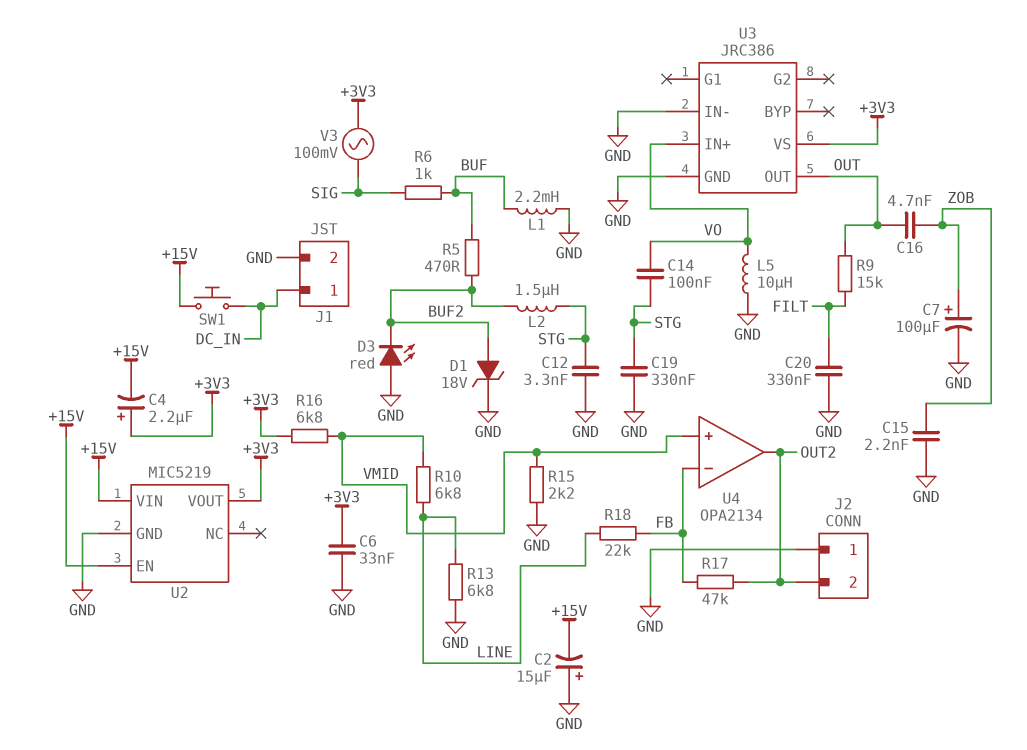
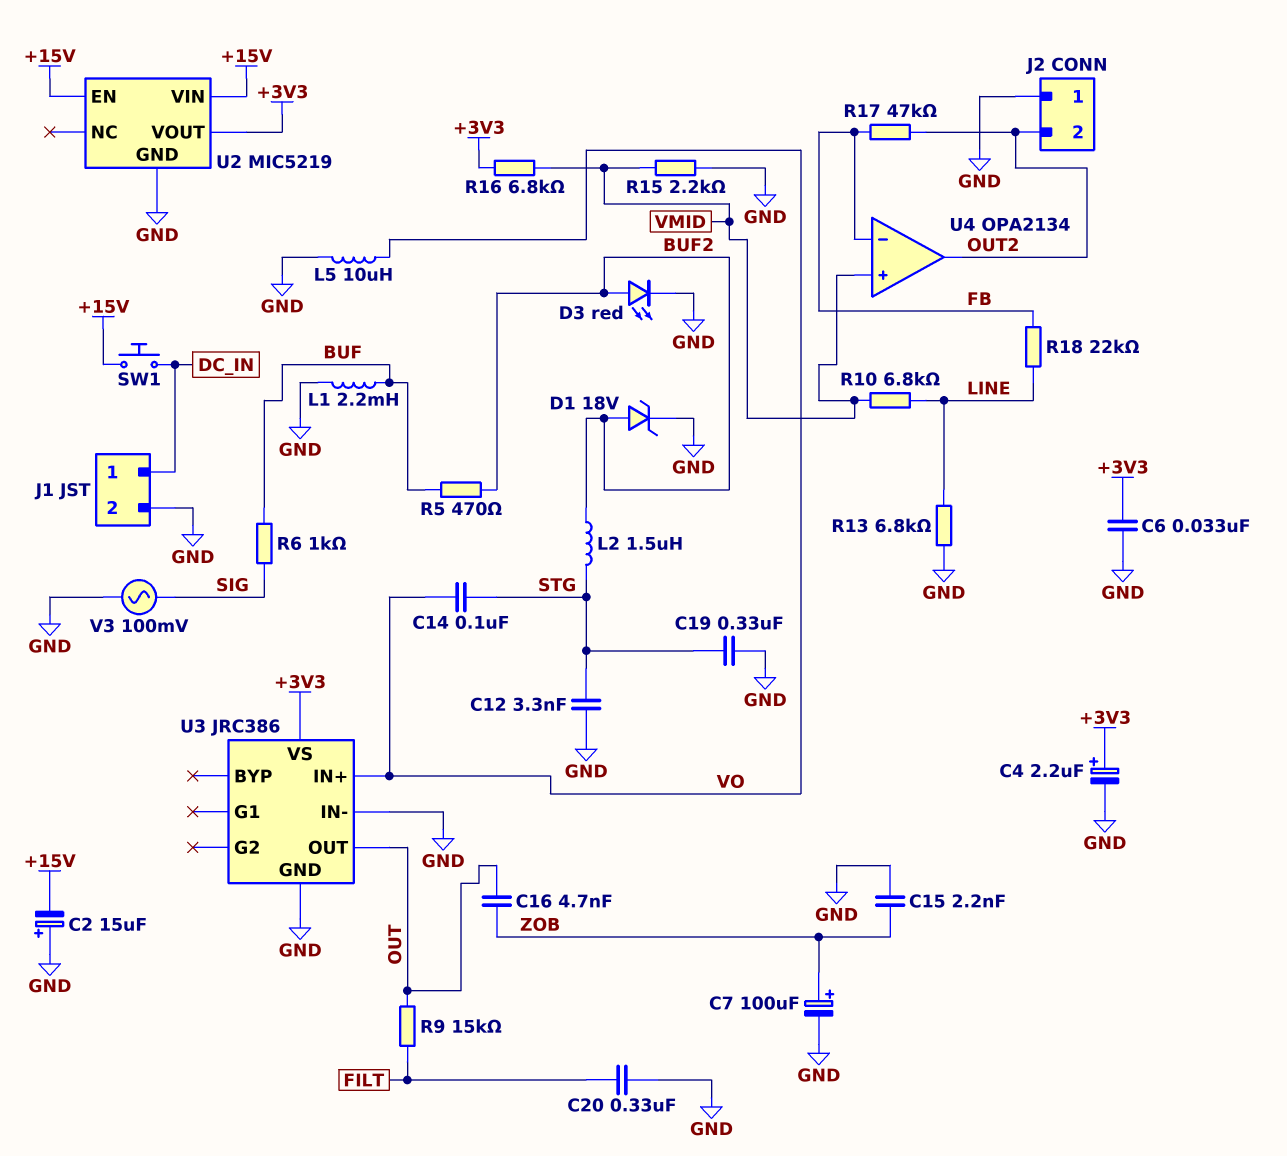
C4: 2.2uF (plus +3V3, minus +15V) -> 2.2uF (plus +3V3, minus GND)
D3: LED red (A GND, K BUF2) -> LED red (A BUF2, K GND)
V3: AC 100mV (+3V3, SIG) -> AC 100mV (GND, SIG)

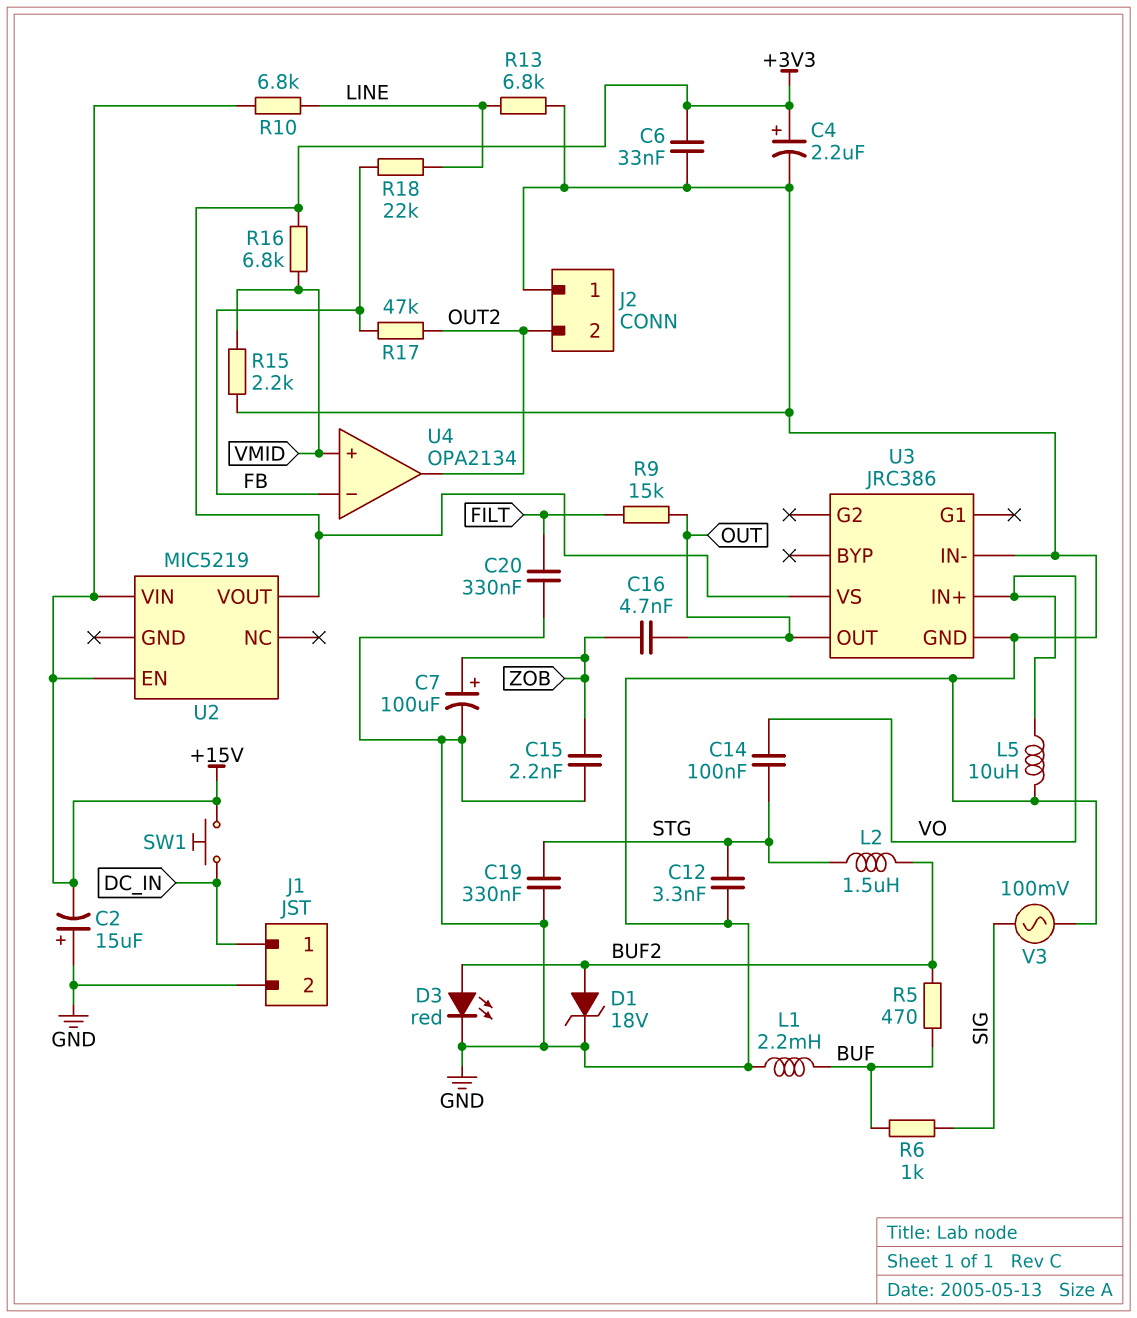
R10: 6.8k (LINE, VMID) -> 6.8k (+15V, LINE)
U2 pin GND: GND -> none

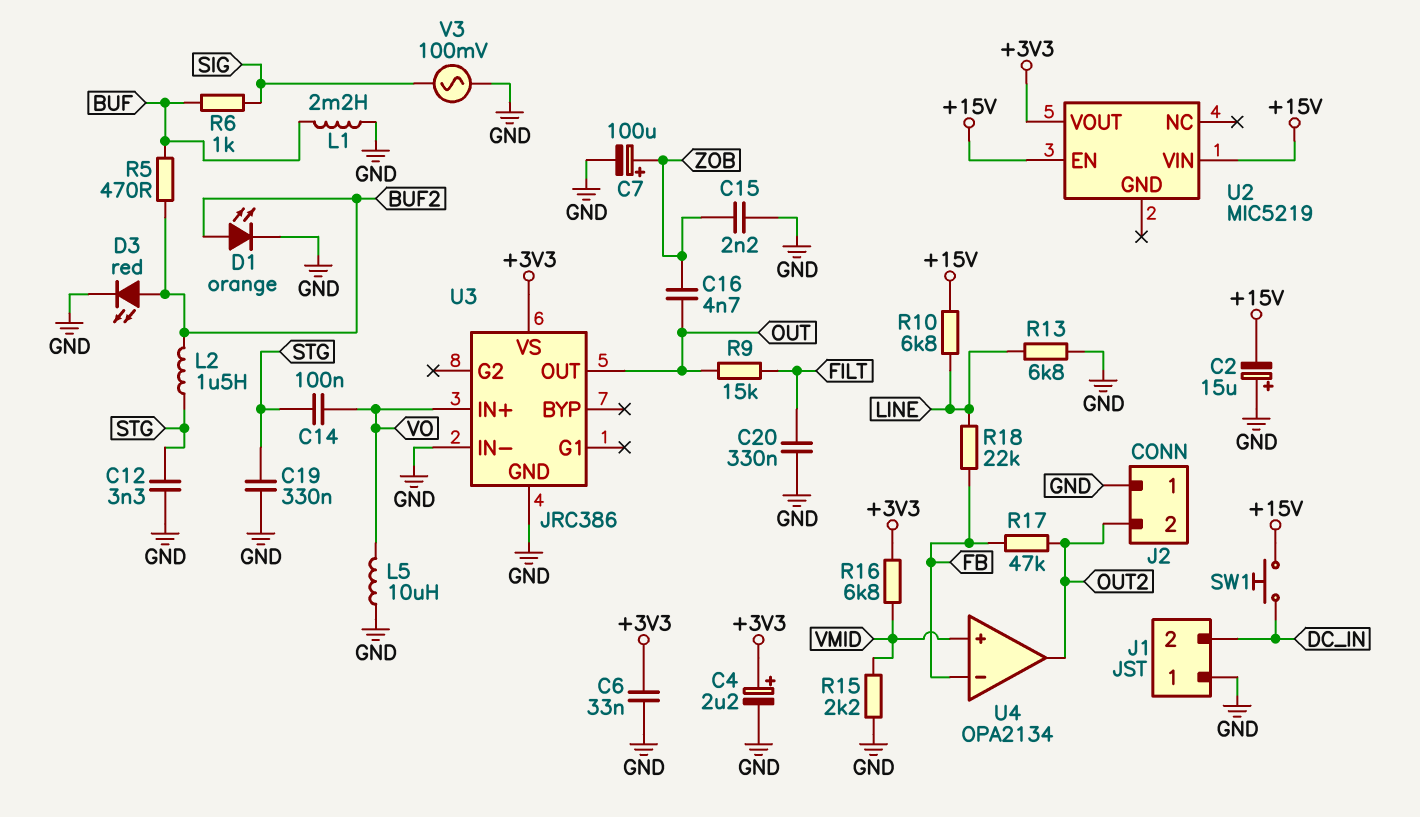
D1: zener 18V (A BUF2, K GND) -> LED orange (A BUF2, K GND)
J1 pin 1: DC_IN -> GND
J1 pin 2: GND -> DC_IN

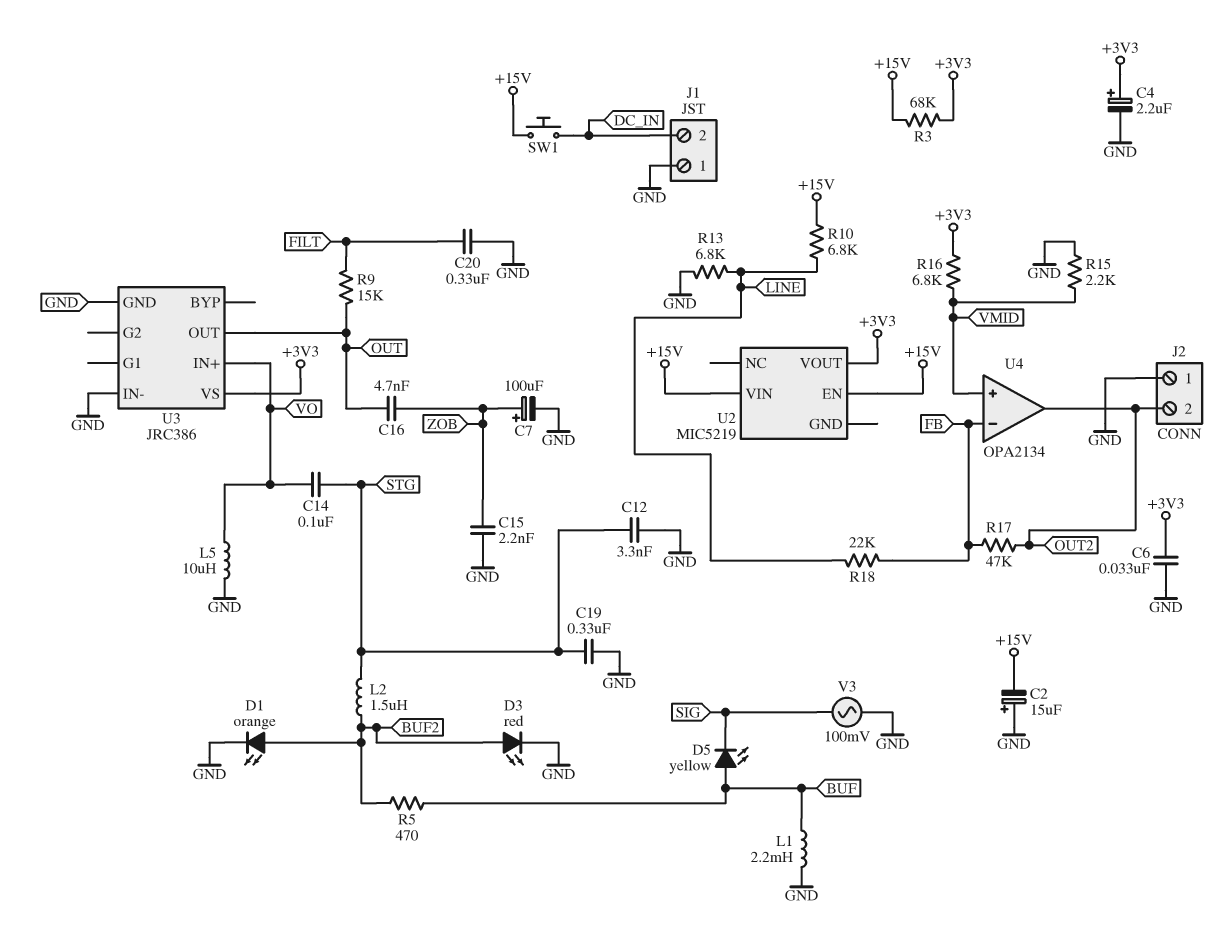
D5: none -> LED yellow (A BUF, K SIG)
R3: none -> 68k (+3V3, +15V)
R6: 1k (BUF, SIG) -> none

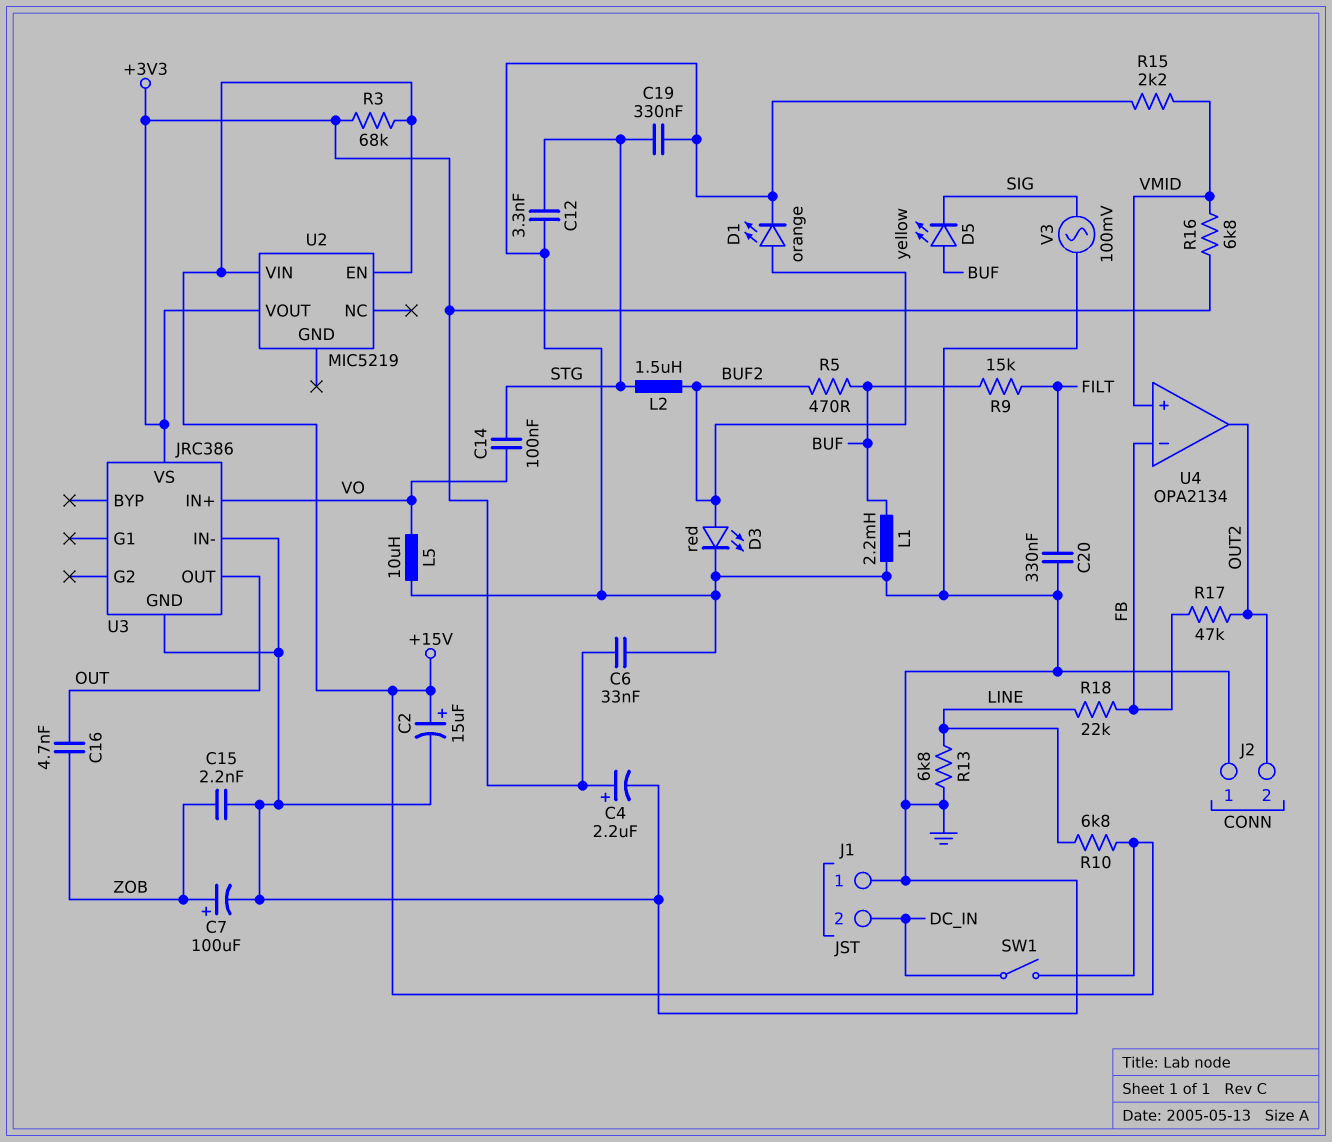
C2: 15uF (plus GND, minus +15V) -> 15uF (plus +15V, minus GND)
R9: 15k (FILT, OUT) -> 15k (BUF, FILT)
SW1: button (+15V, DC_IN) -> switch (+15V, DC_IN)

